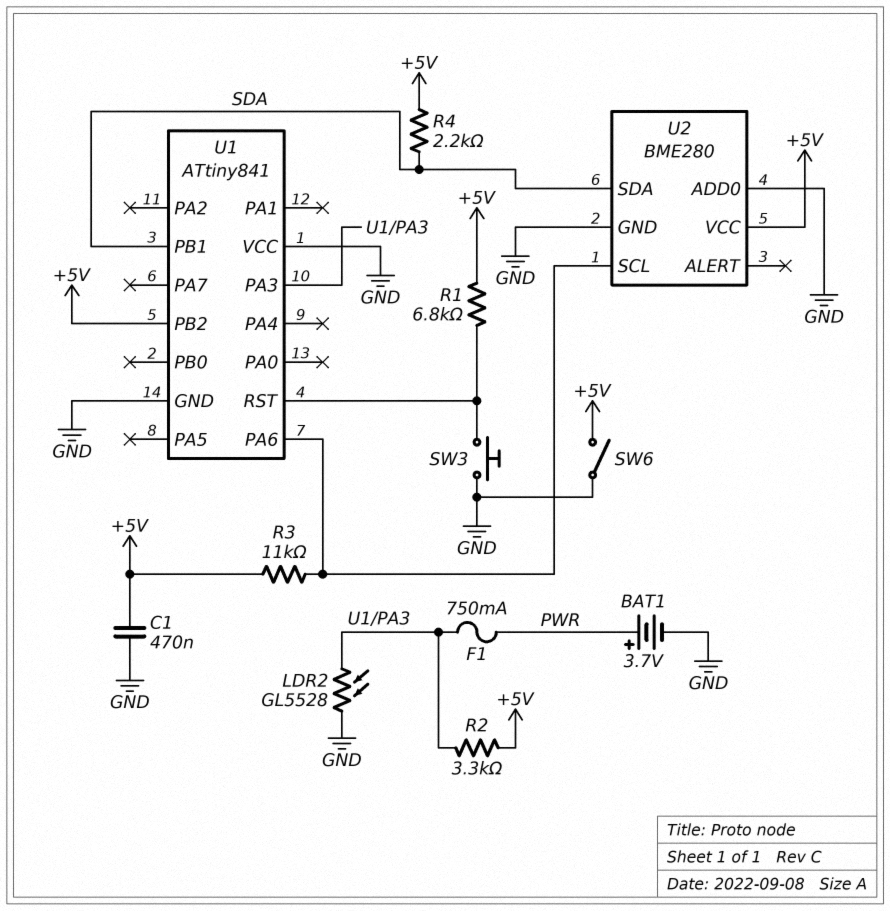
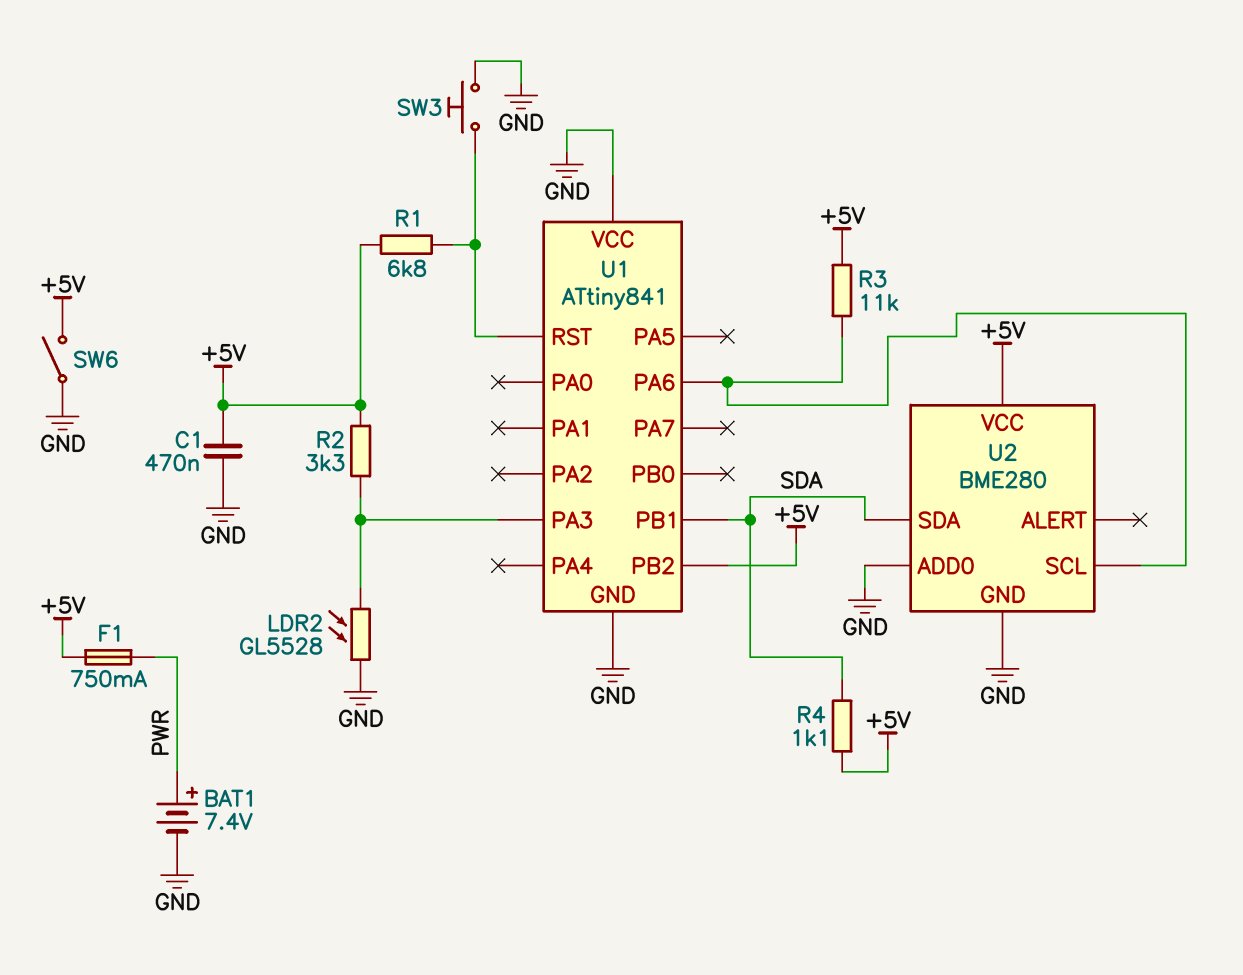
BAT1: 3.7V (plus PWR, minus GND) -> 7.4V (plus PWR, minus GND)
F1: 750mA (PWR, U1/PA3) -> 750mA (+5V, PWR)
R4: 2.2k (+5V, SDA) -> 1.1k (+5V, SDA)

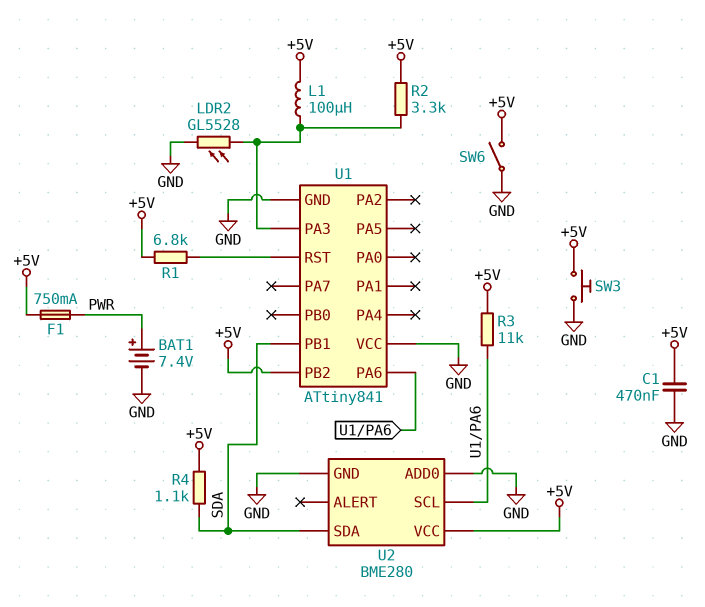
L1: none -> 100uH (+5V, U1/PA3)
SW3: button (GND, U1/RST) -> button (+5V, GND)

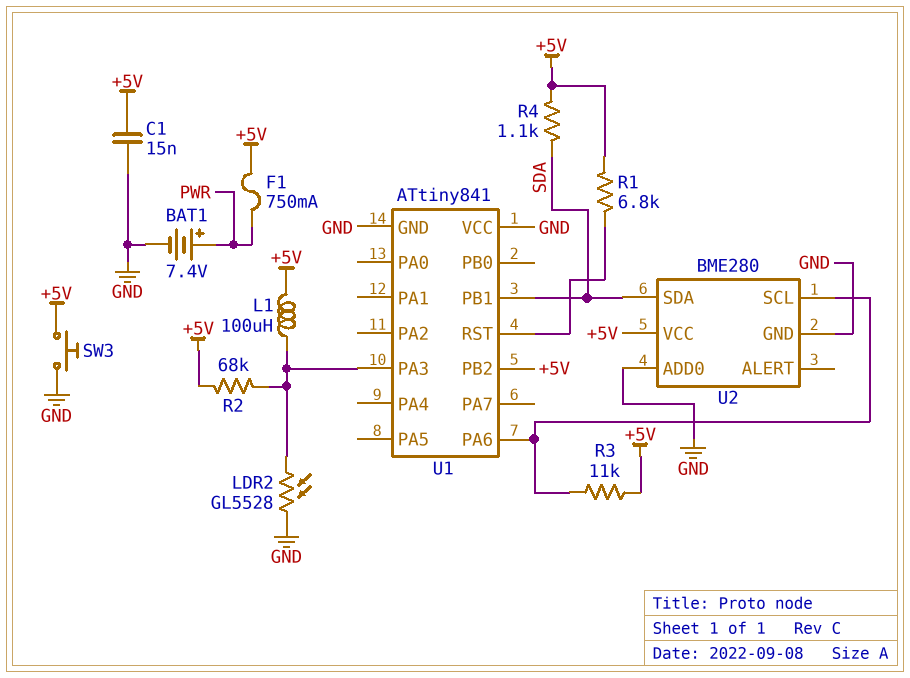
C1: 470nF (+5V, GND) -> 15nF (+5V, GND)
R2: 3.3k (+5V, U1/PA3) -> 68k (+5V, U1/PA3)
SW6: switch (+5V, GND) -> none

